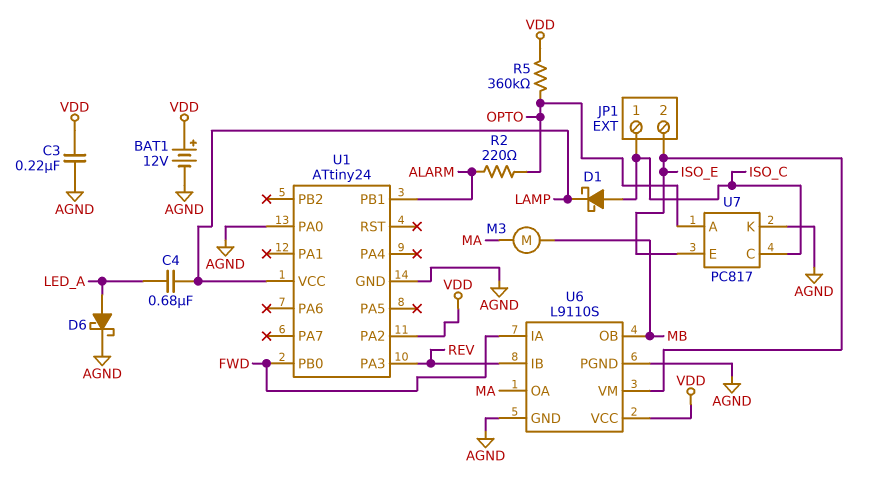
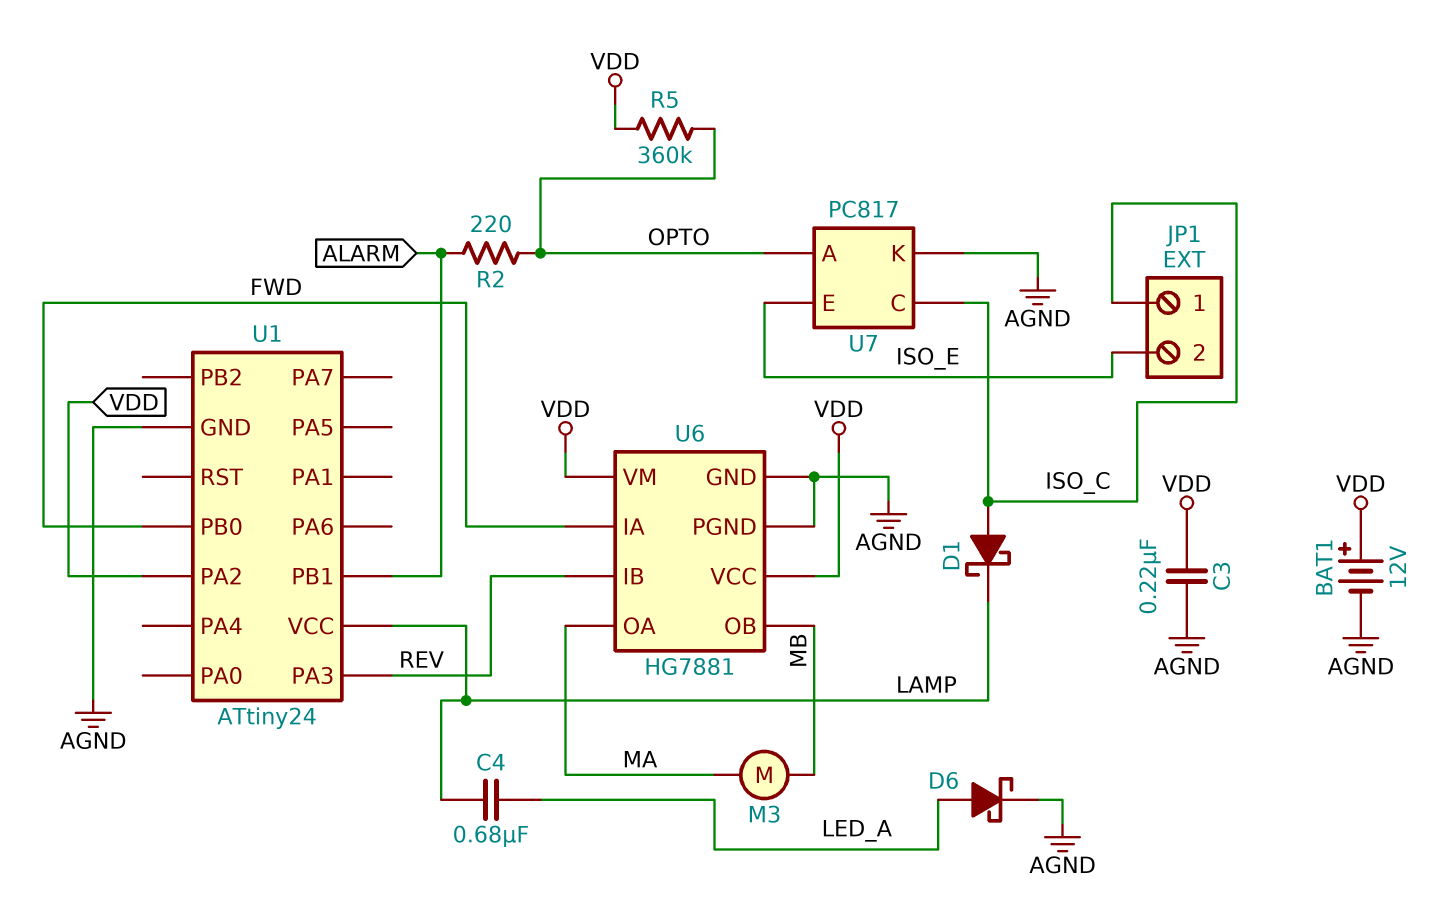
U1 pin PA0: AGND -> none
U6: L9110S -> HG7881
U6 pin VM: ISO_E -> VDD

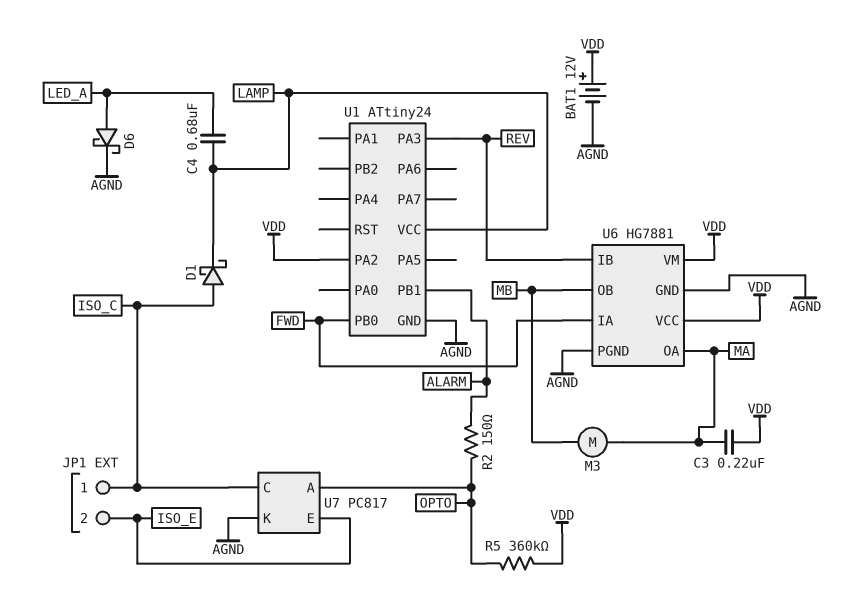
C3: 220nF (AGND, VDD) -> 220nF (MA, VDD)
R2: 220 (ALARM, OPTO) -> 150 (ALARM, OPTO)

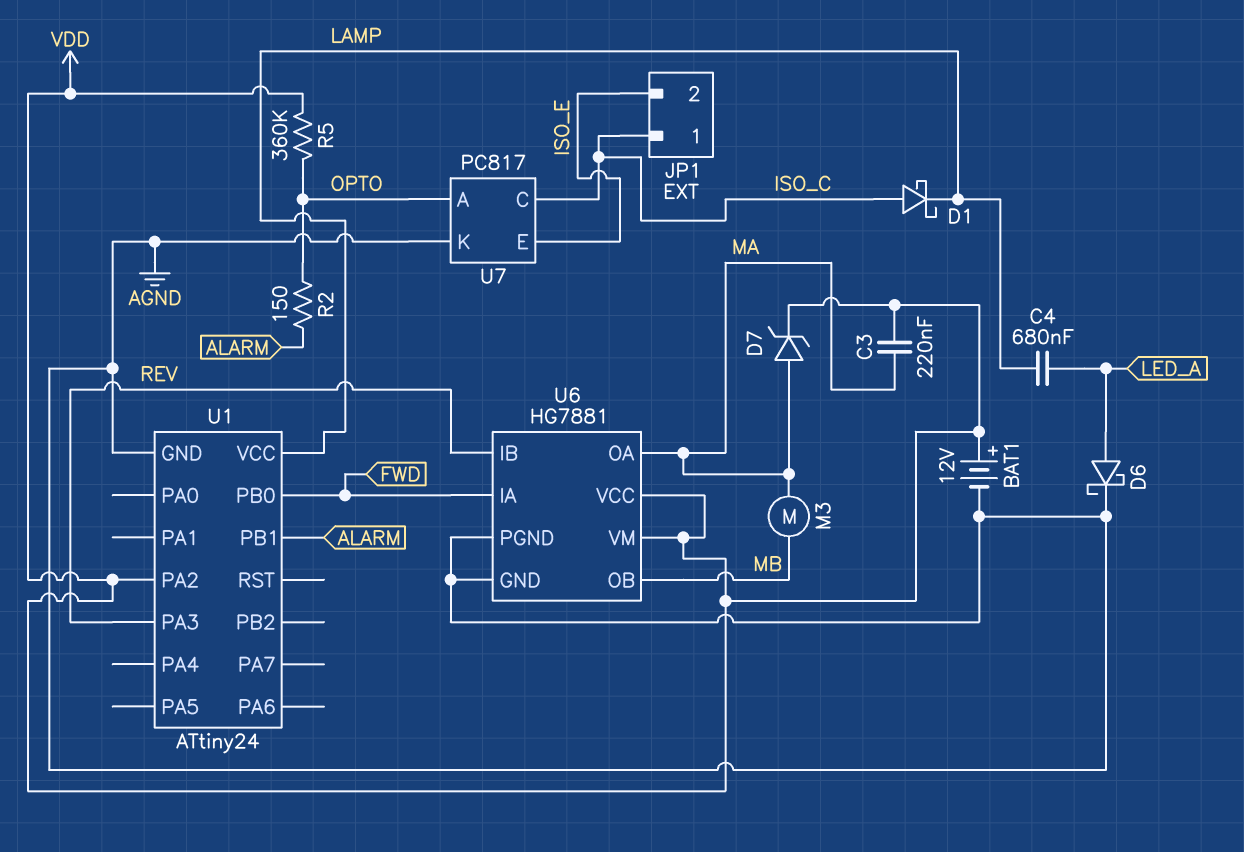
D7: none -> zener (A MA, K VDD)

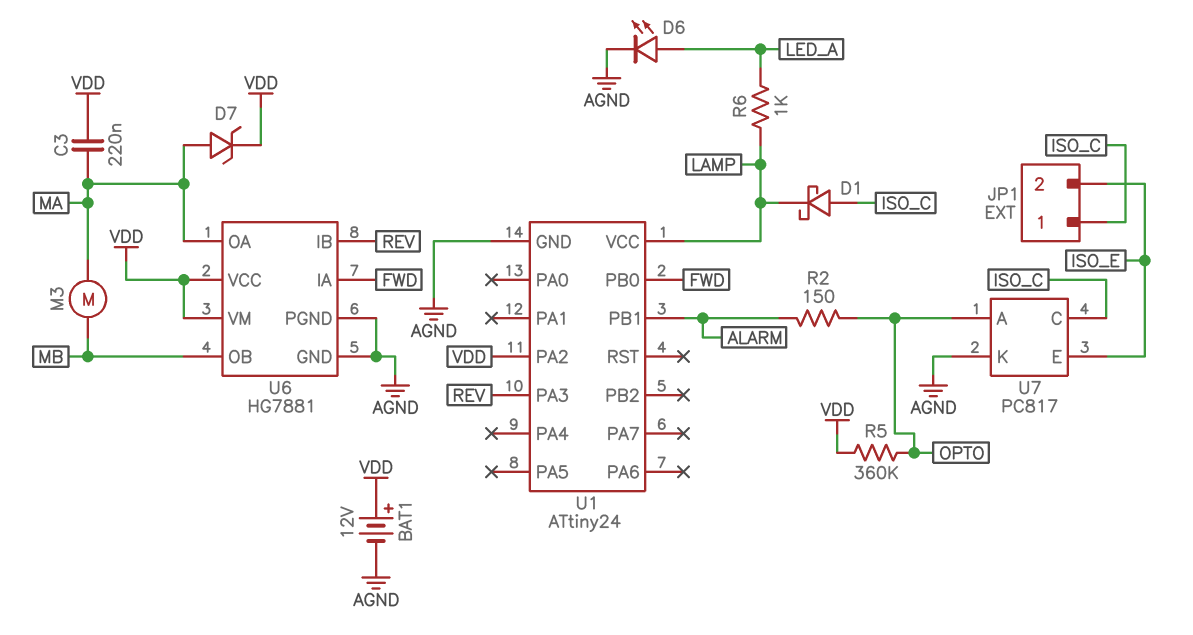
C4: 680nF (LAMP, LED_A) -> none
D6: schottky (A LED_A, K AGND) -> LED (A LED_A, K AGND)
R6: none -> 1k (LAMP, LED_A)

